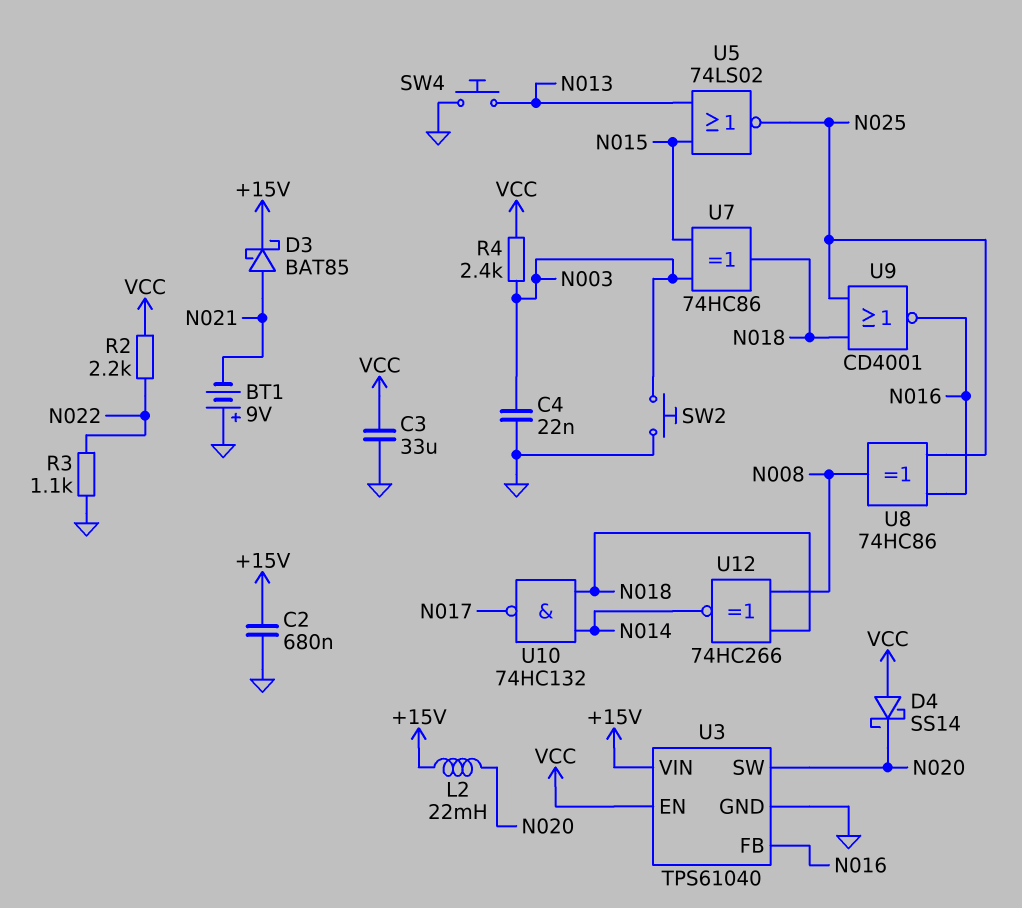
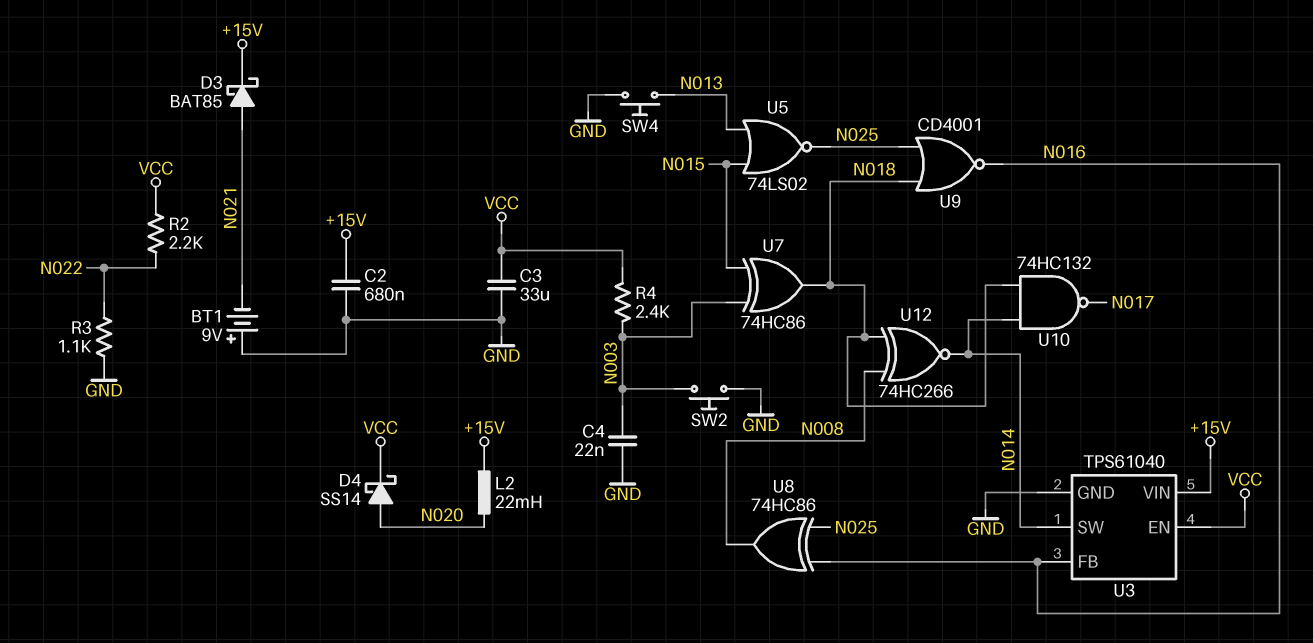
D4: schottky SS14 (A VCC, K N020) -> schottky SS14 (A N020, K VCC)
U3 pin SW: N020 -> N014

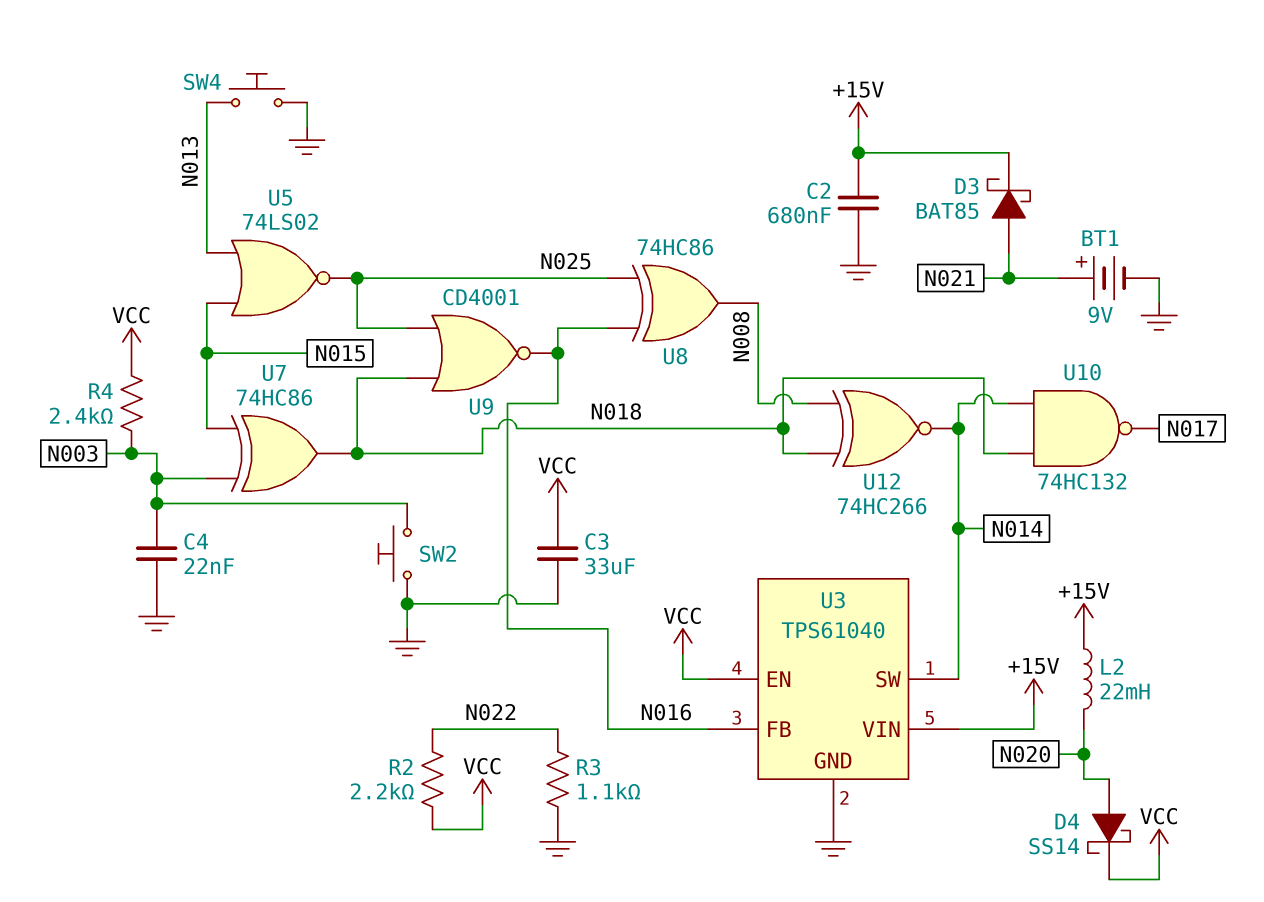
BT1: 9V (plus GND, minus N021) -> 9V (plus N021, minus GND)

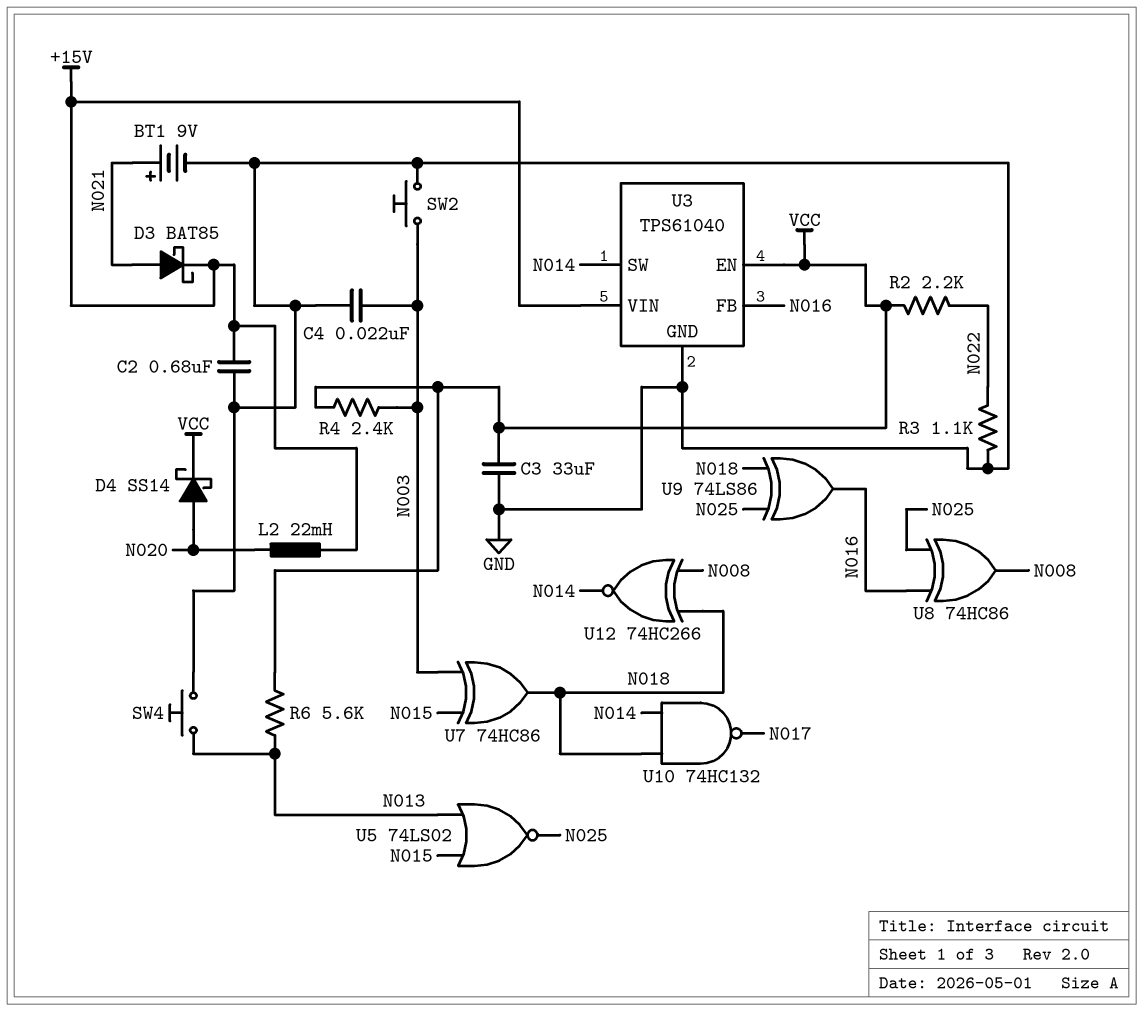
R6: none -> 5.6k (N013, VCC)
U9: NOR CD4001 (in N018, in N025, out N016) -> XOR 74LS86 (in N018, in N025, out N016)

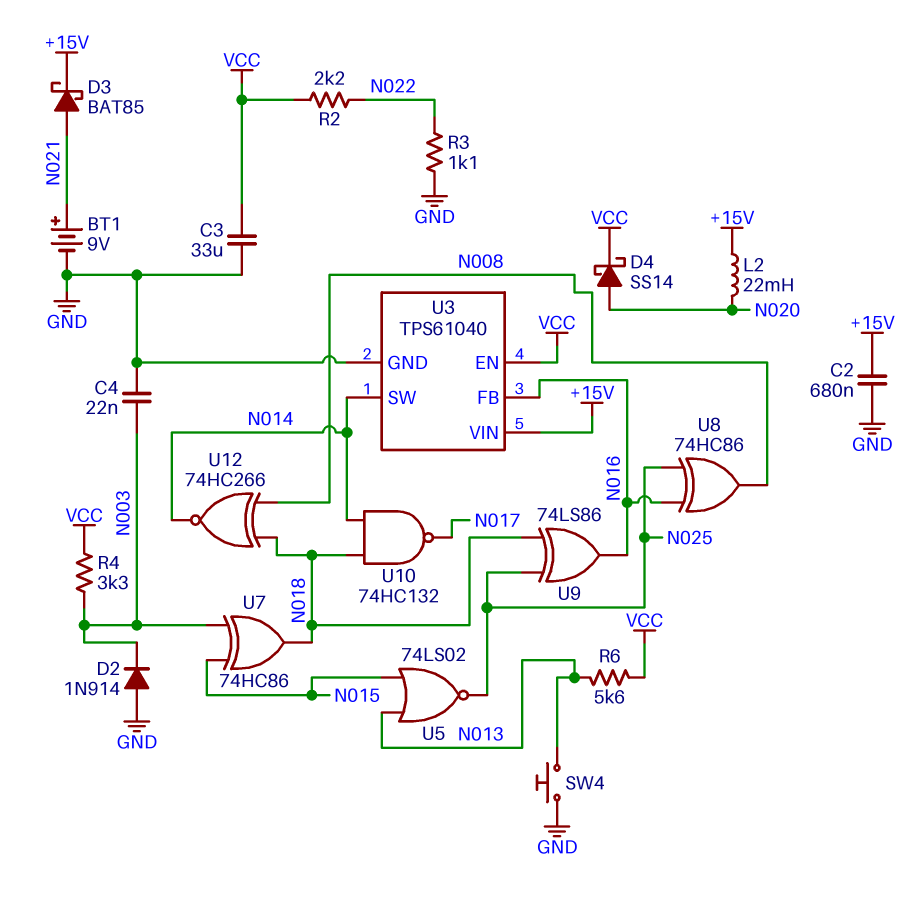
D2: none -> diode 1N914 (A GND, K N003)
R4: 2.4k (N003, VCC) -> 3.3k (N003, VCC)
SW2: button (GND, N003) -> none

